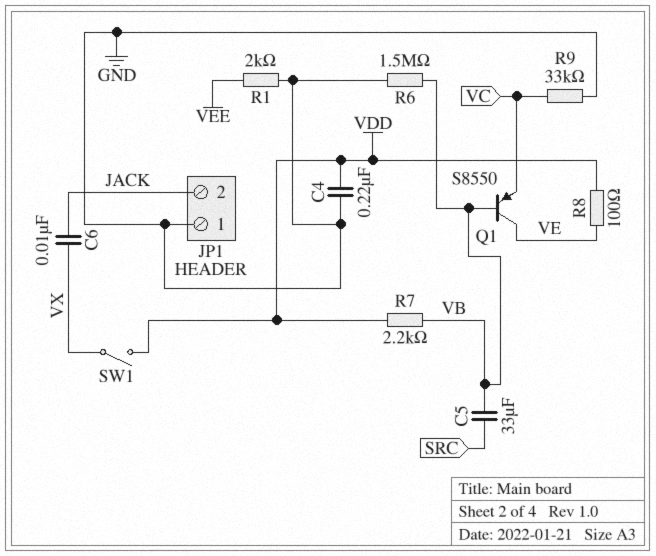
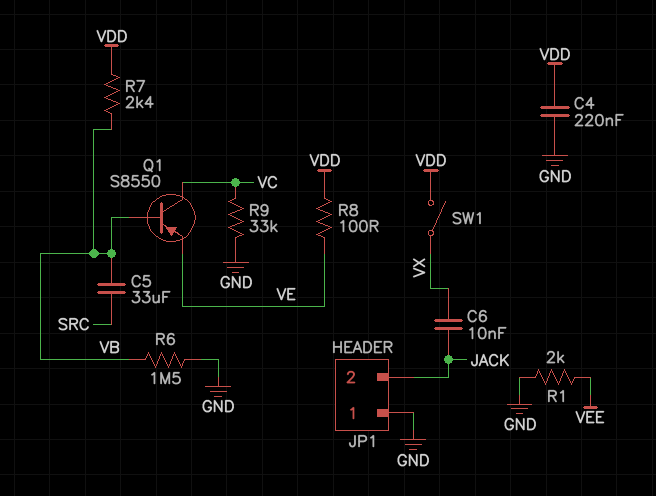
Q1: PNP S8550 (B VB, C VE, E VC) -> PNP S8550 (B VB, C VC, E VE)
R7: 2.2k (VB, VDD) -> 2.4k (VB, VDD)

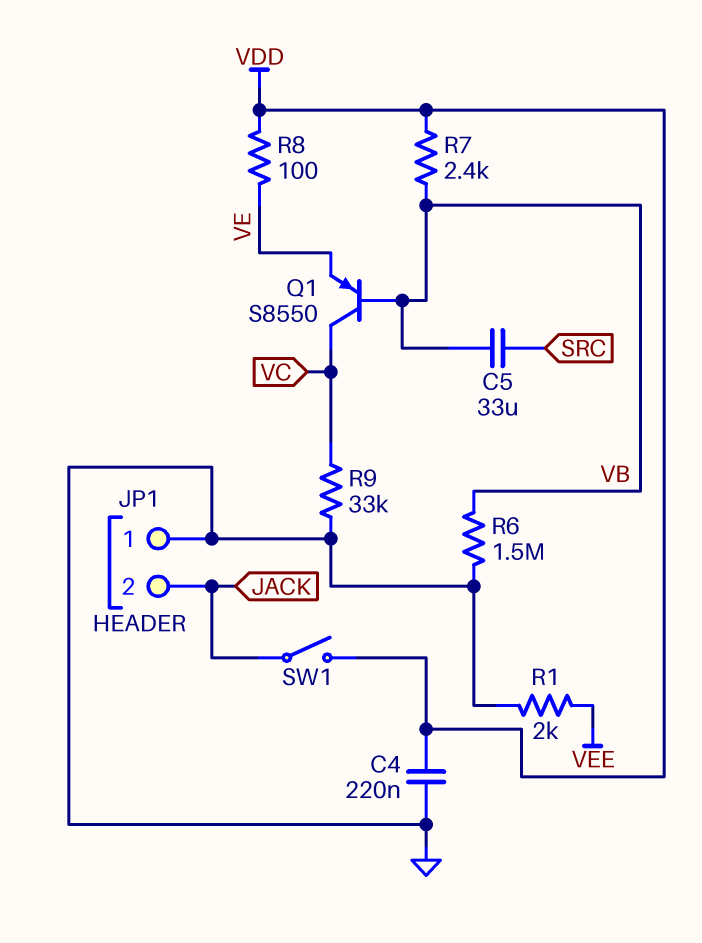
C6: 10nF (JACK, VX) -> none
SW1: switch (VDD, VX) -> switch (JACK, VDD)

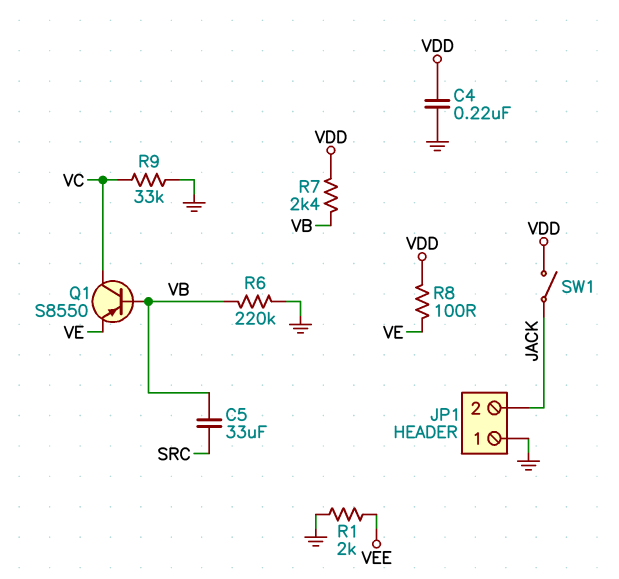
R6: 1.5M (GND, VB) -> 220k (GND, VB)

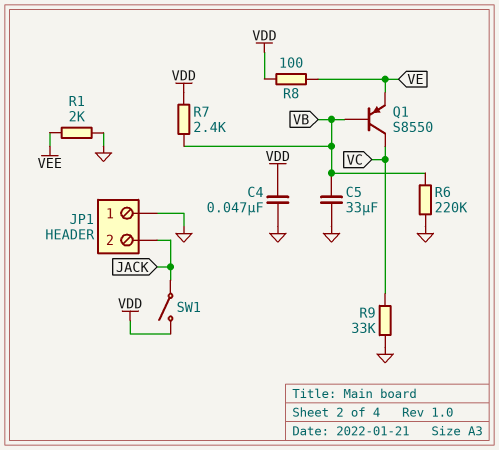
C4: 220nF (GND, VDD) -> 47nF (GND, VDD)
C5: 33uF (SRC, VB) -> 33uF (GND, VB)

